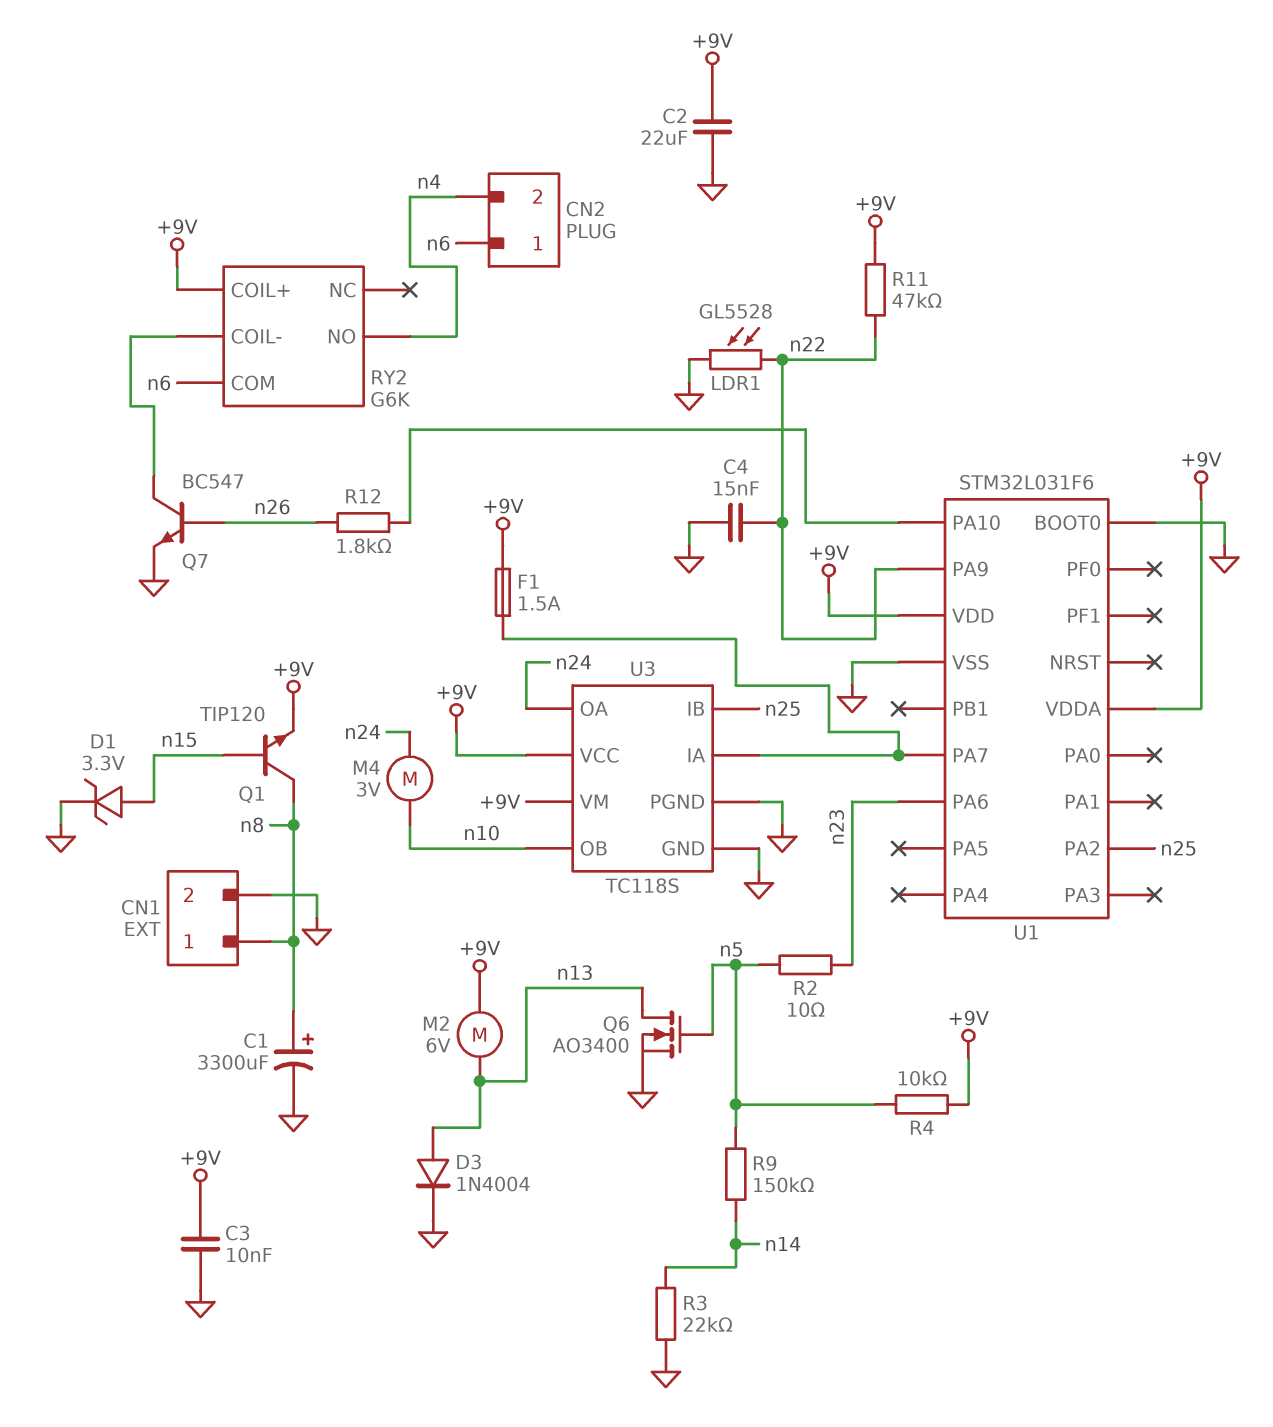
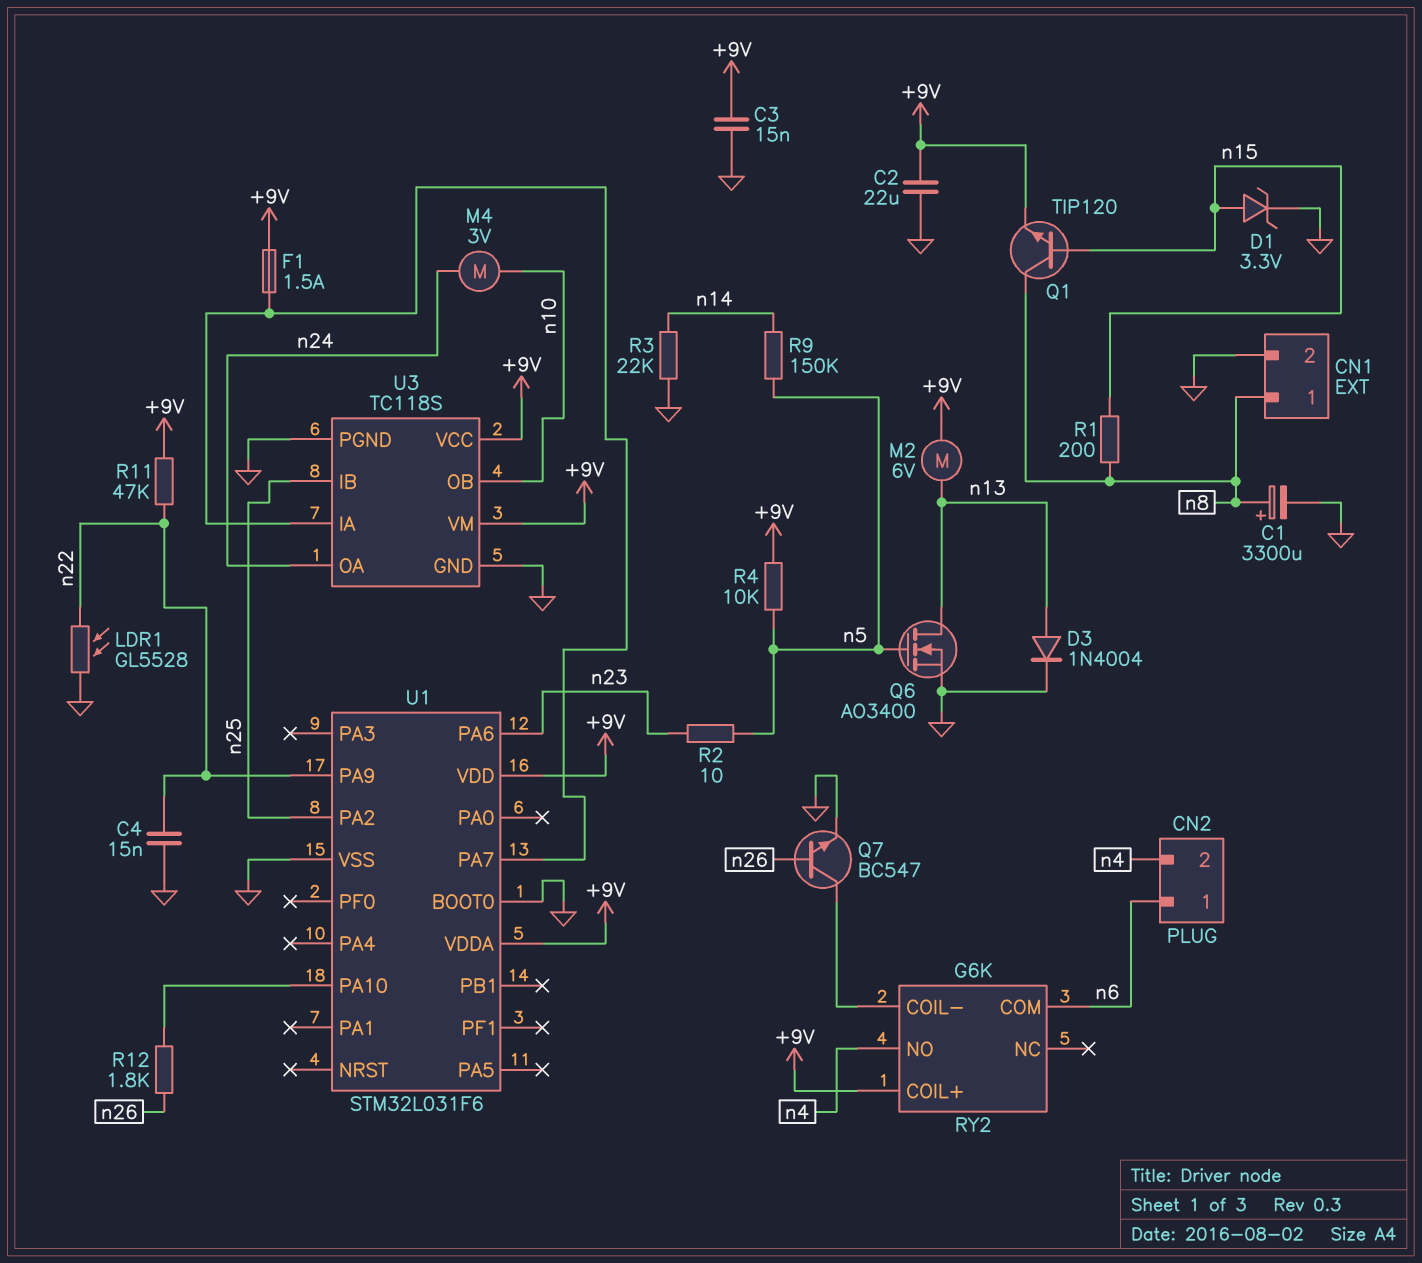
C3: 10nF (+9V, GND) -> 15nF (+9V, GND)
R1: none -> 200 (n8, n15)

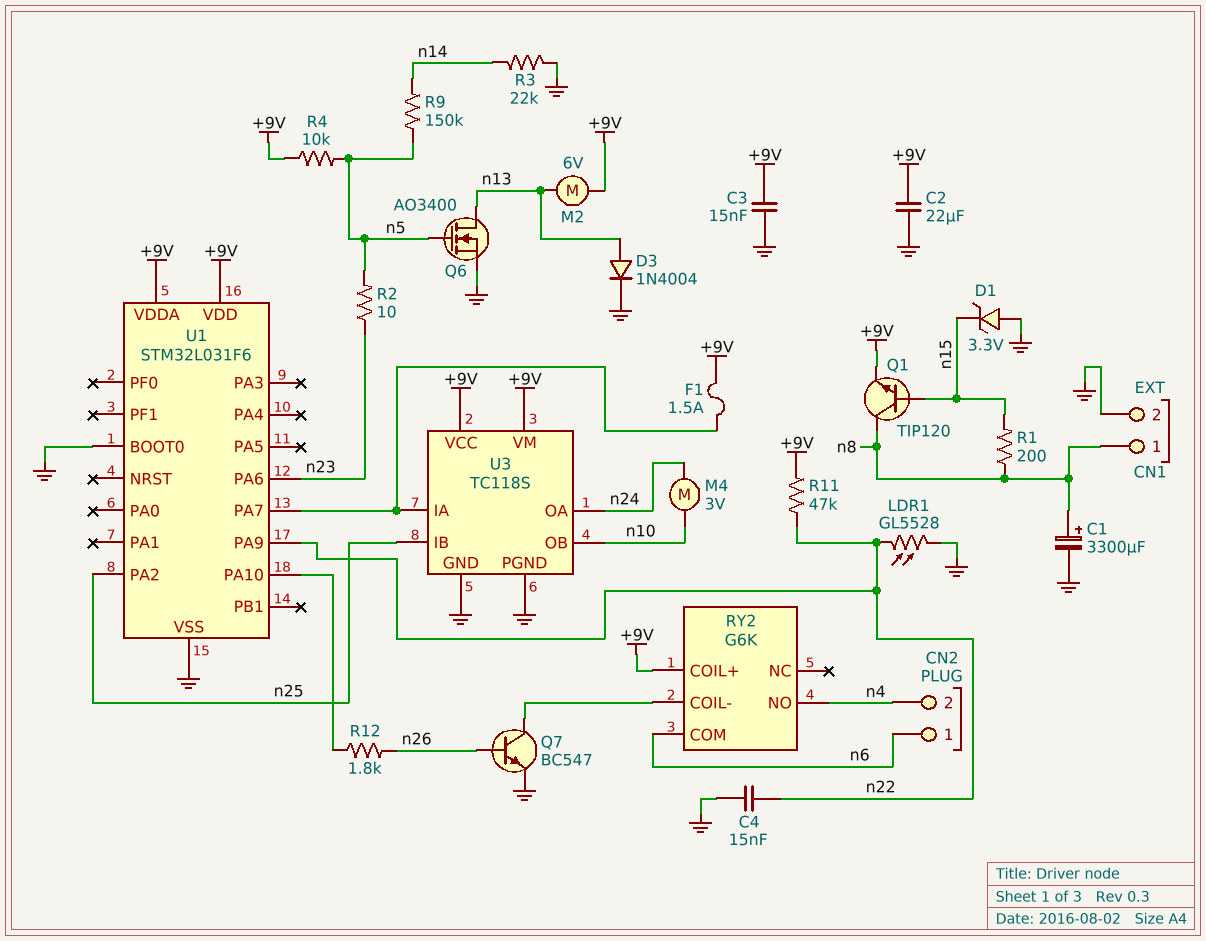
D1: zener 3.3V (A n15, K GND) -> zener 3.3V (A GND, K n15)

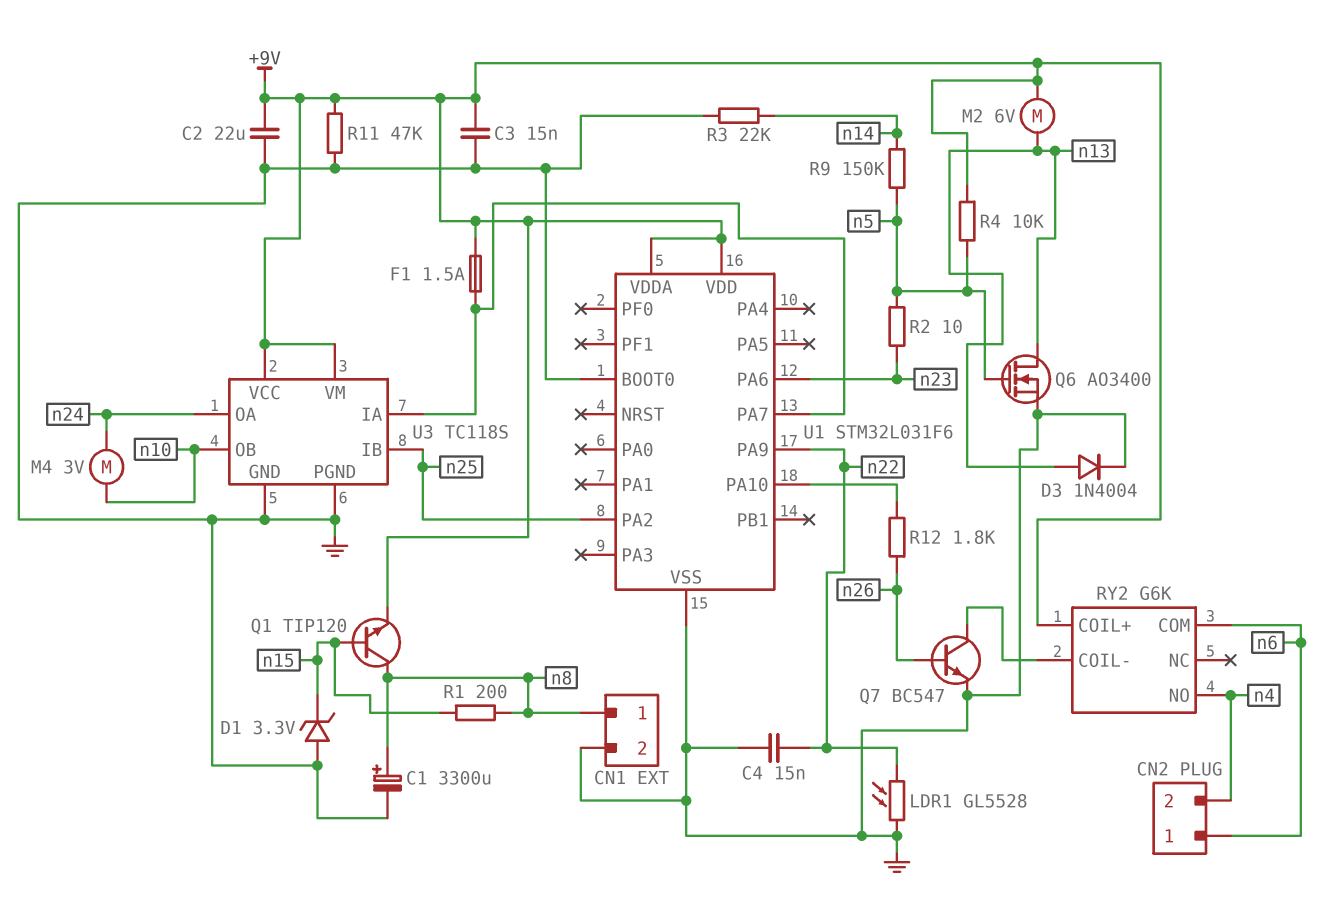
R11: 47k (+9V, n22) -> 47k (+9V, GND)

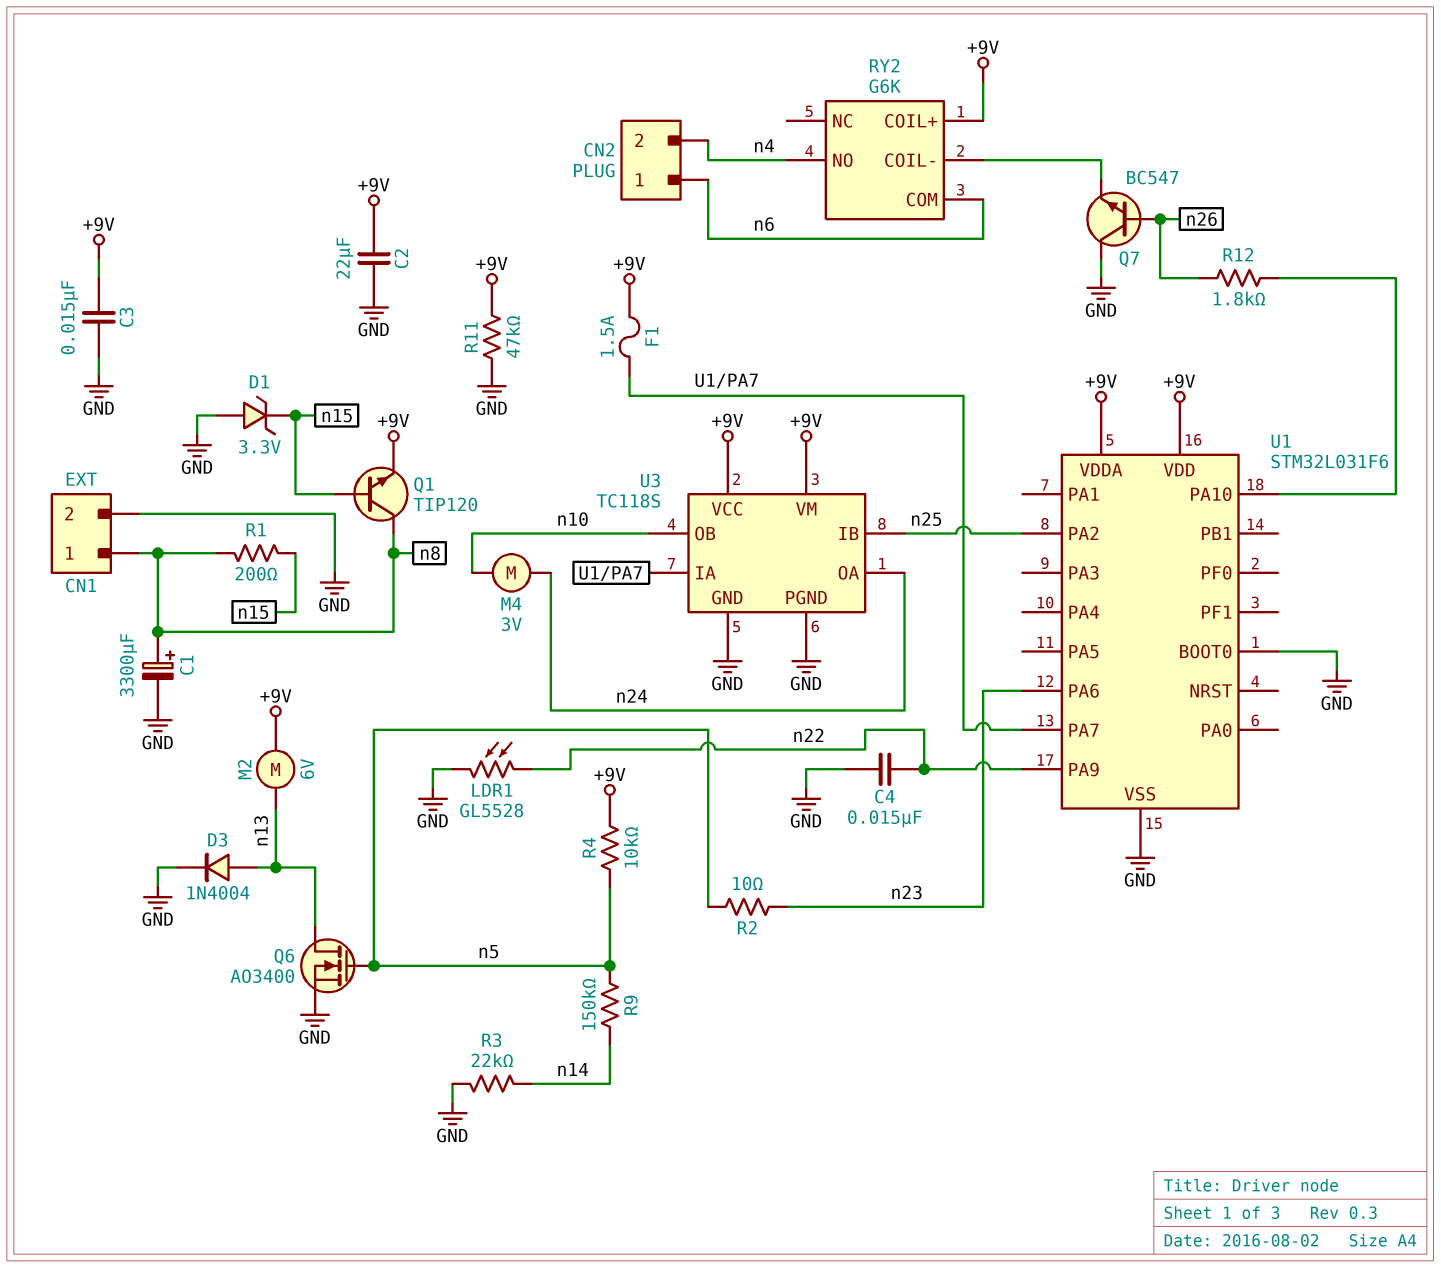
Q7: NPN BC547 (B n26, C RY2/COIL-, E GND) -> NPN BC547 (B n26, C GND, E RY2/COIL-)

